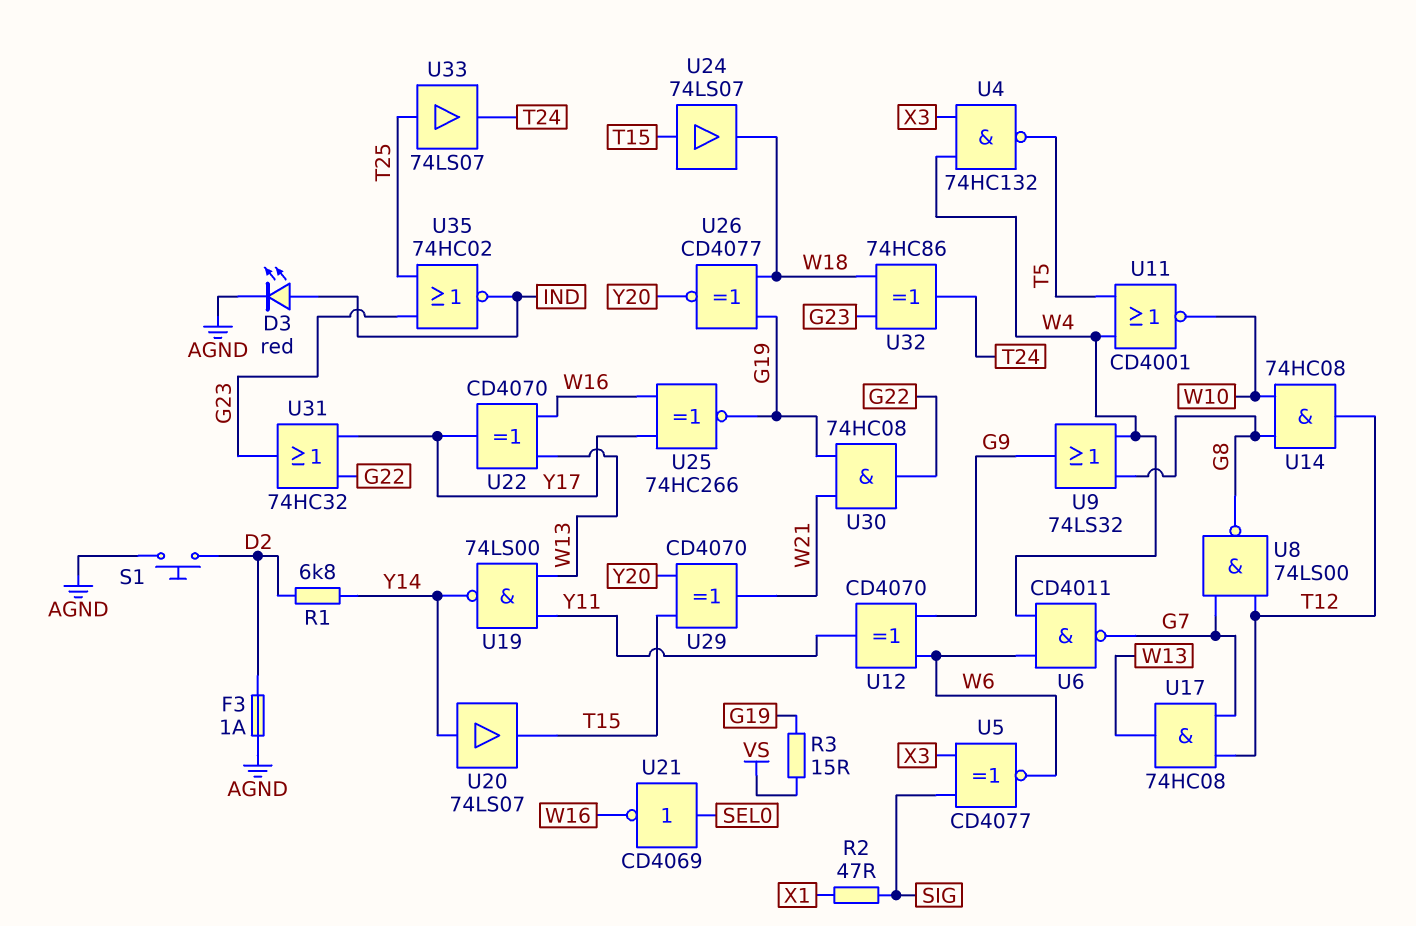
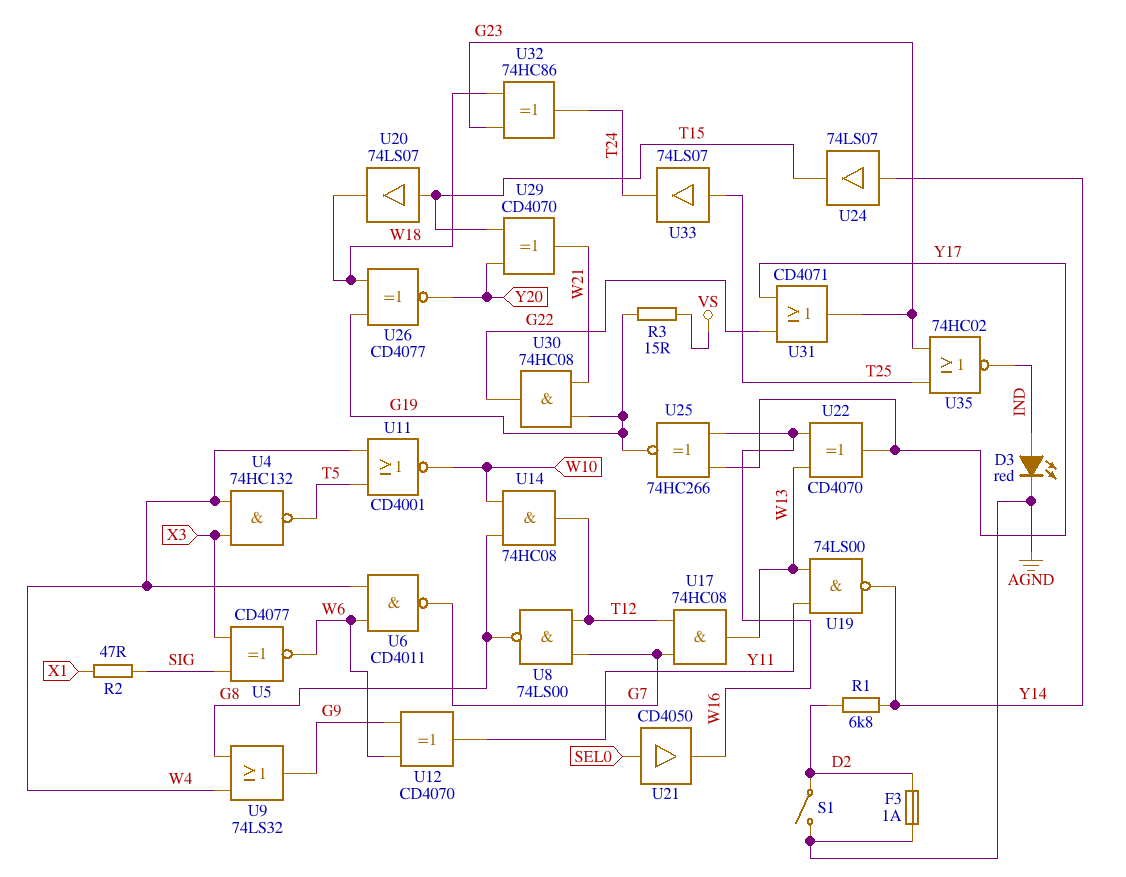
S1: button (AGND, D2) -> switch (AGND, D2)
U20: buffer 74LS07 (in Y14, out T15) -> buffer 74LS07 (in T15, out W18)
U21: NOT CD4069 (in SEL0, out W16) -> buffer CD4050 (in SEL0, out W16)
U24: buffer 74LS07 (in T15, out W18) -> buffer 74LS07 (in Y14, out T15)
U31: OR 74HC32 (in G22, in Y17, out G23) -> OR CD4071 (in G22, in Y17, out G23)

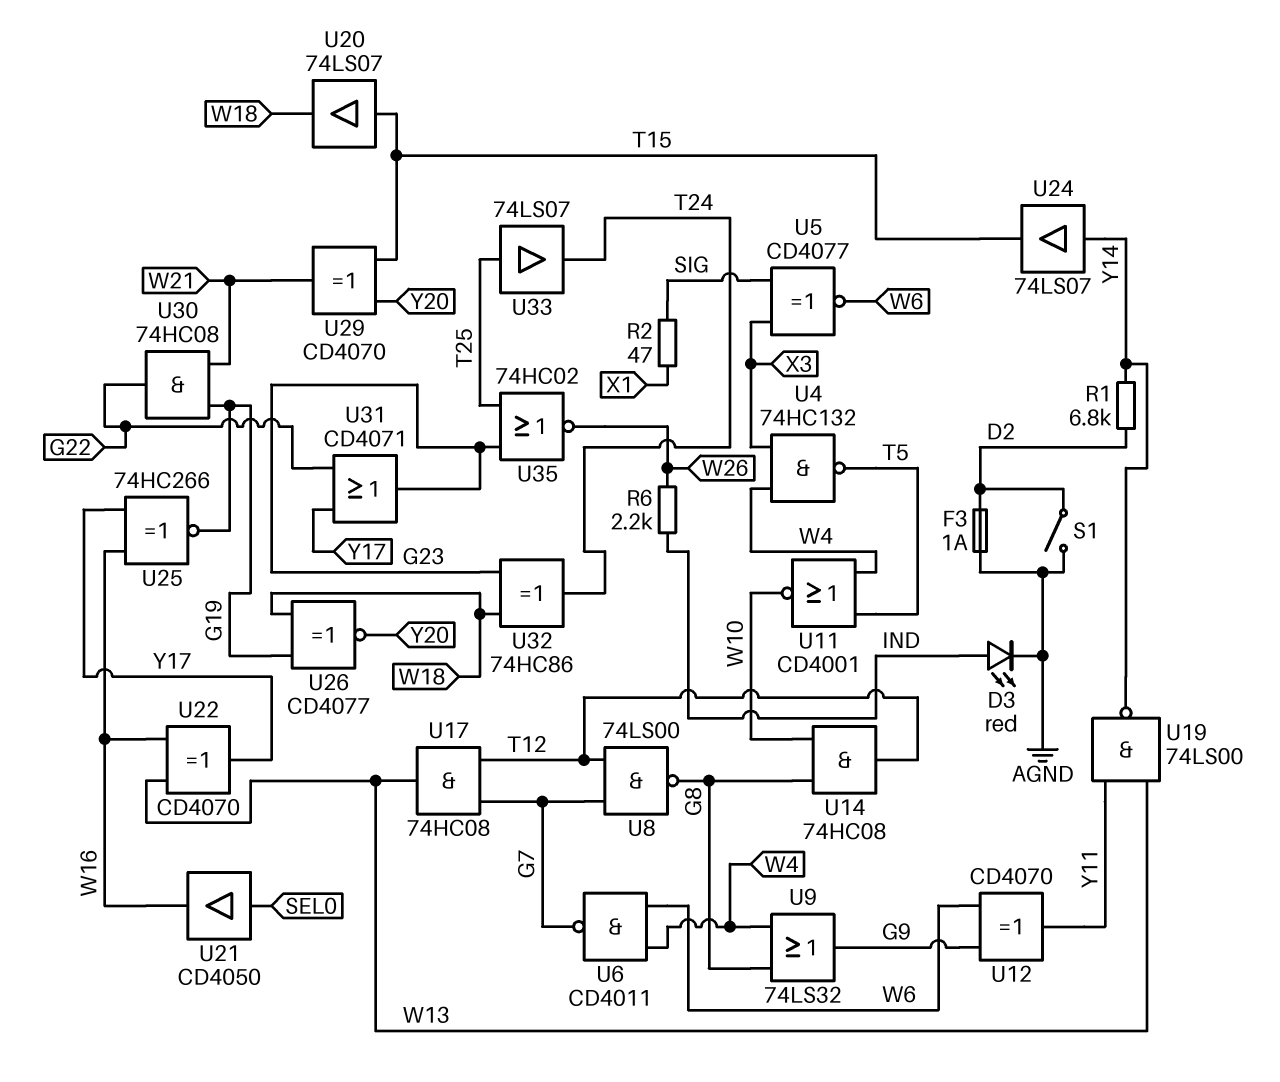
R3: 15 (G19, VS) -> none
R6: none -> 2.2k (IND, W26)
U35: NOR 74HC02 (in G23, in T25, out IND) -> NOR 74HC02 (in G23, in T25, out W26)

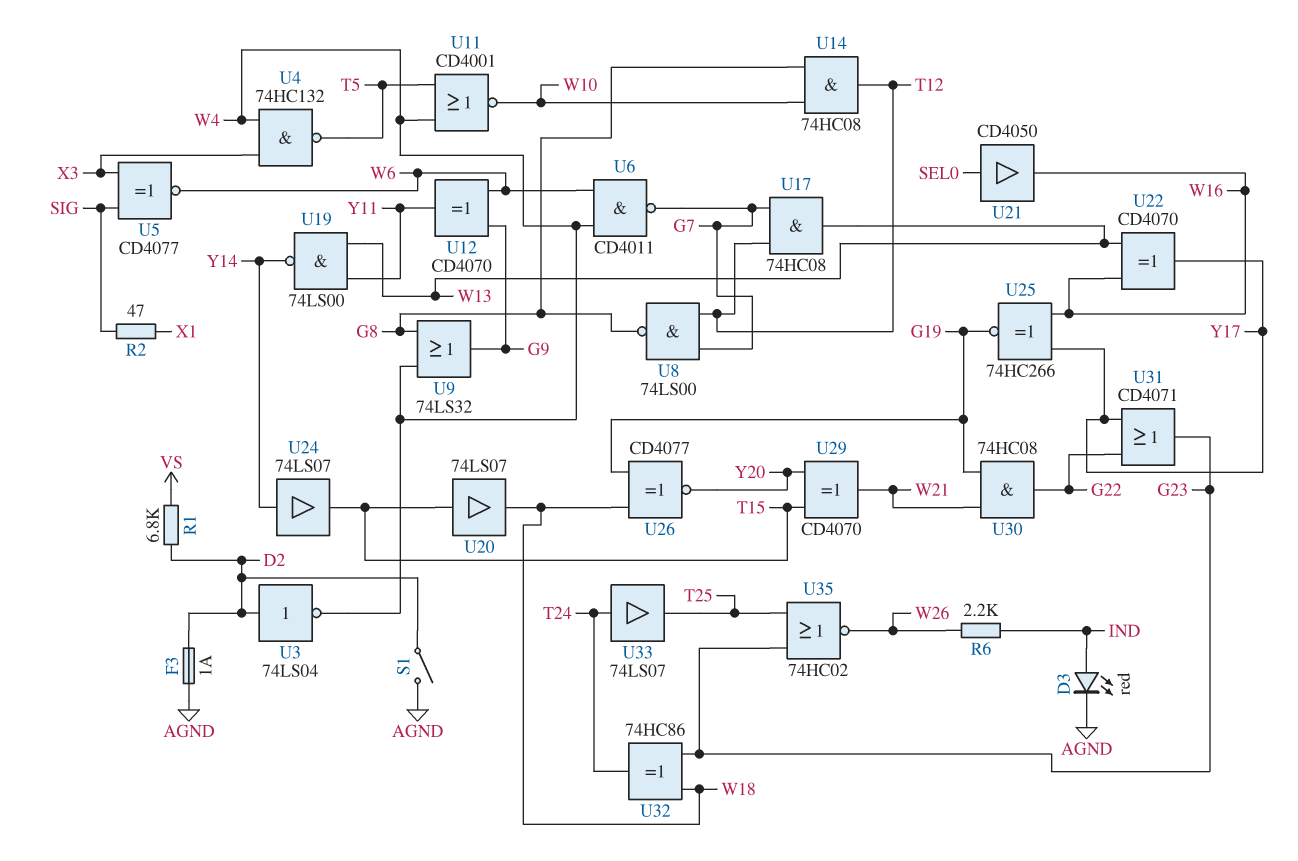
R1: 6.8k (D2, Y14) -> 6.8k (D2, VS)
U3: none -> NOT 74LS04 (in D2, out W4)
U33: buffer 74LS07 (in T25, out T24) -> buffer 74LS07 (in T24, out T25)

